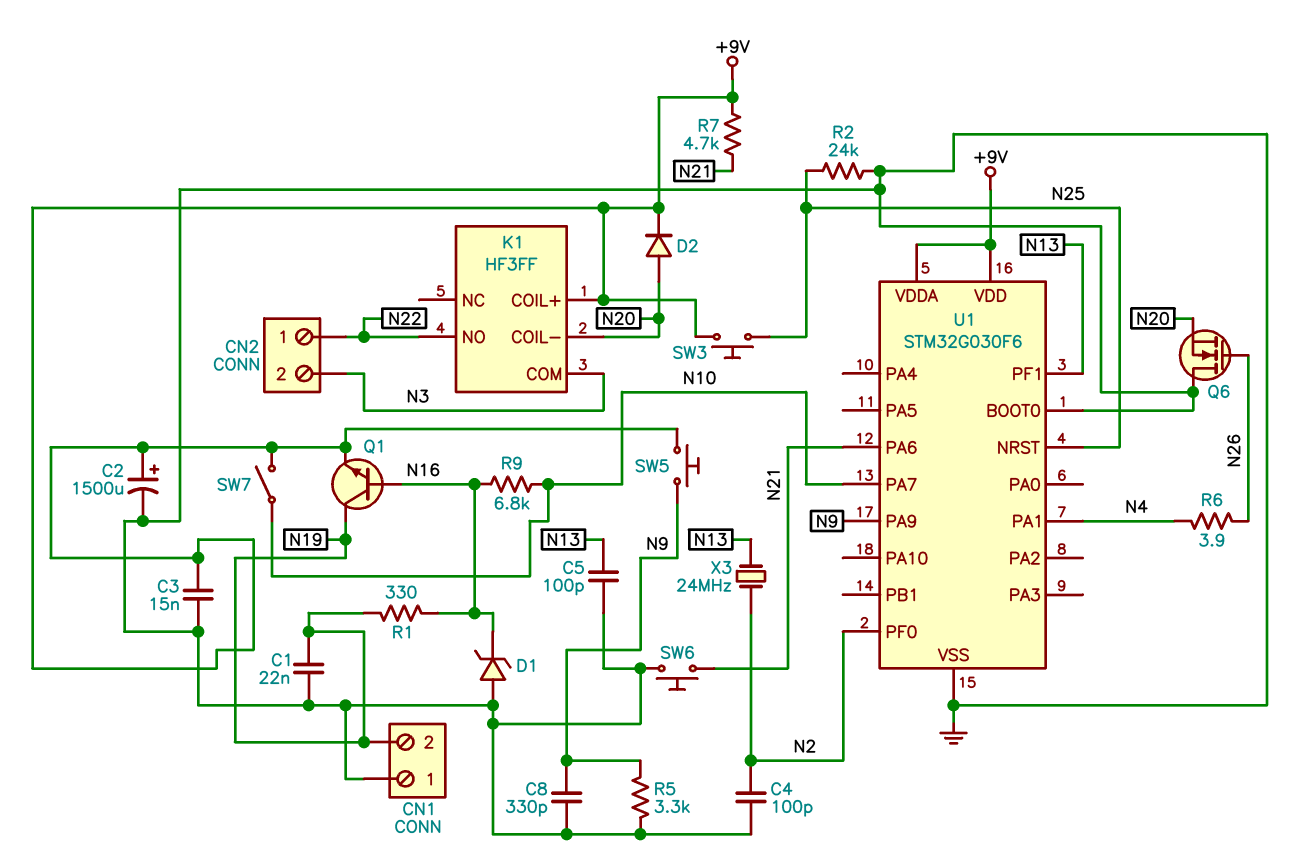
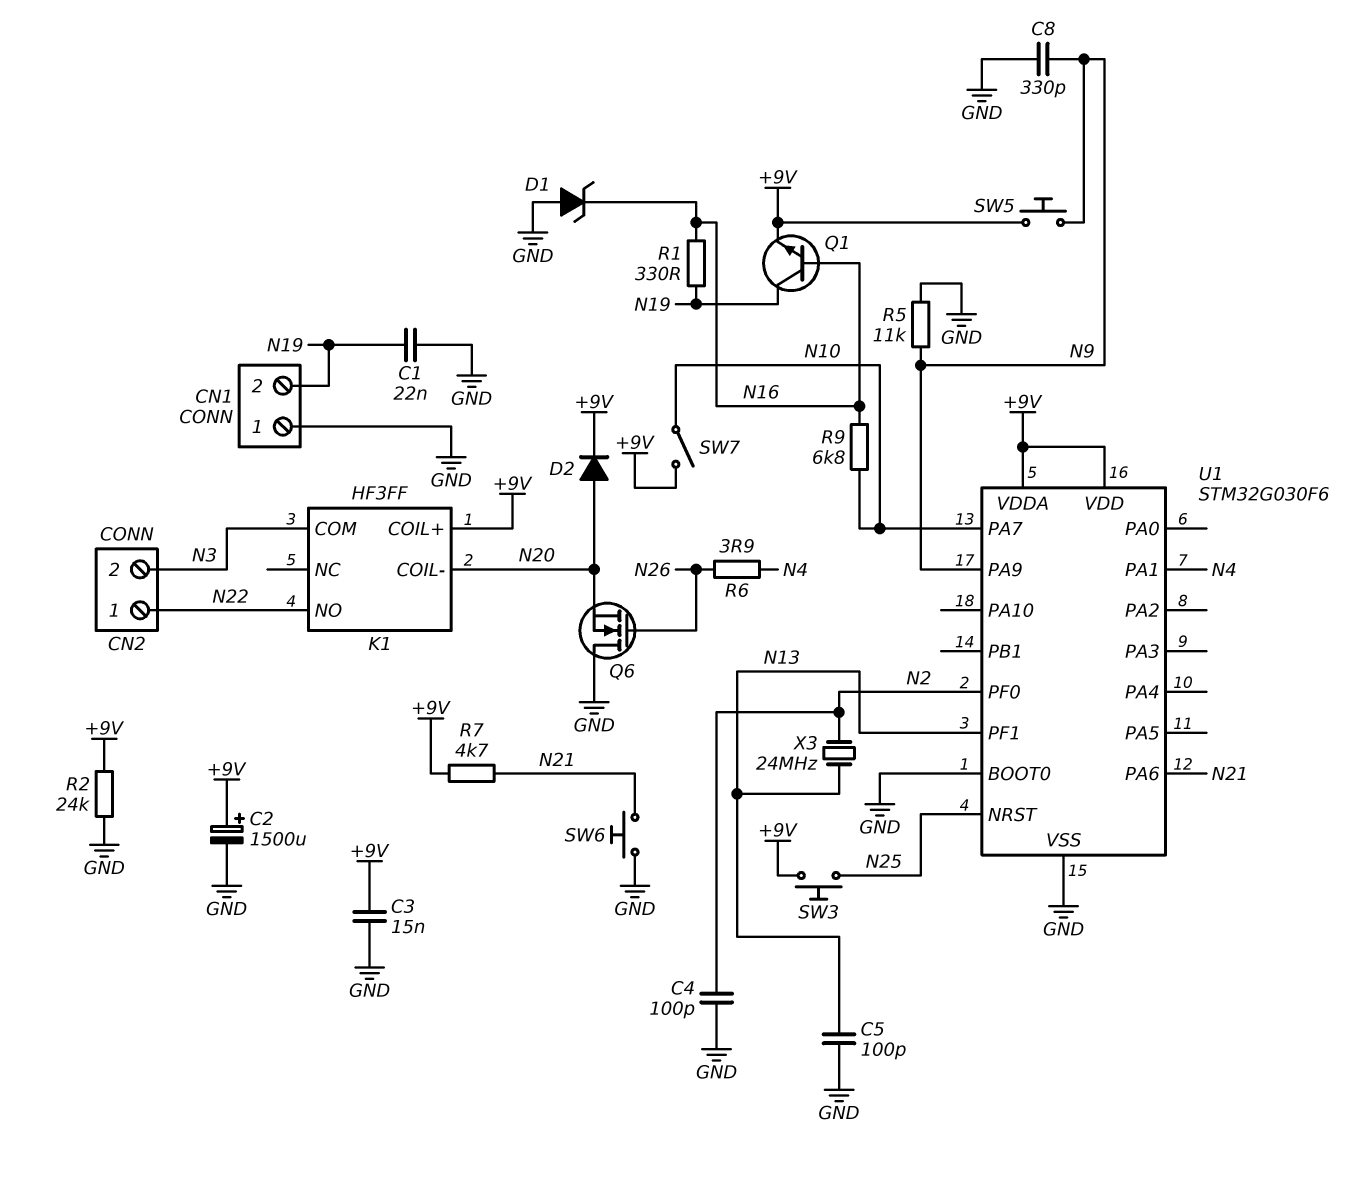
R2: 24k (GND, N25) -> 24k (+9V, GND)
R5: 3.3k (GND, N9) -> 11k (GND, N9)

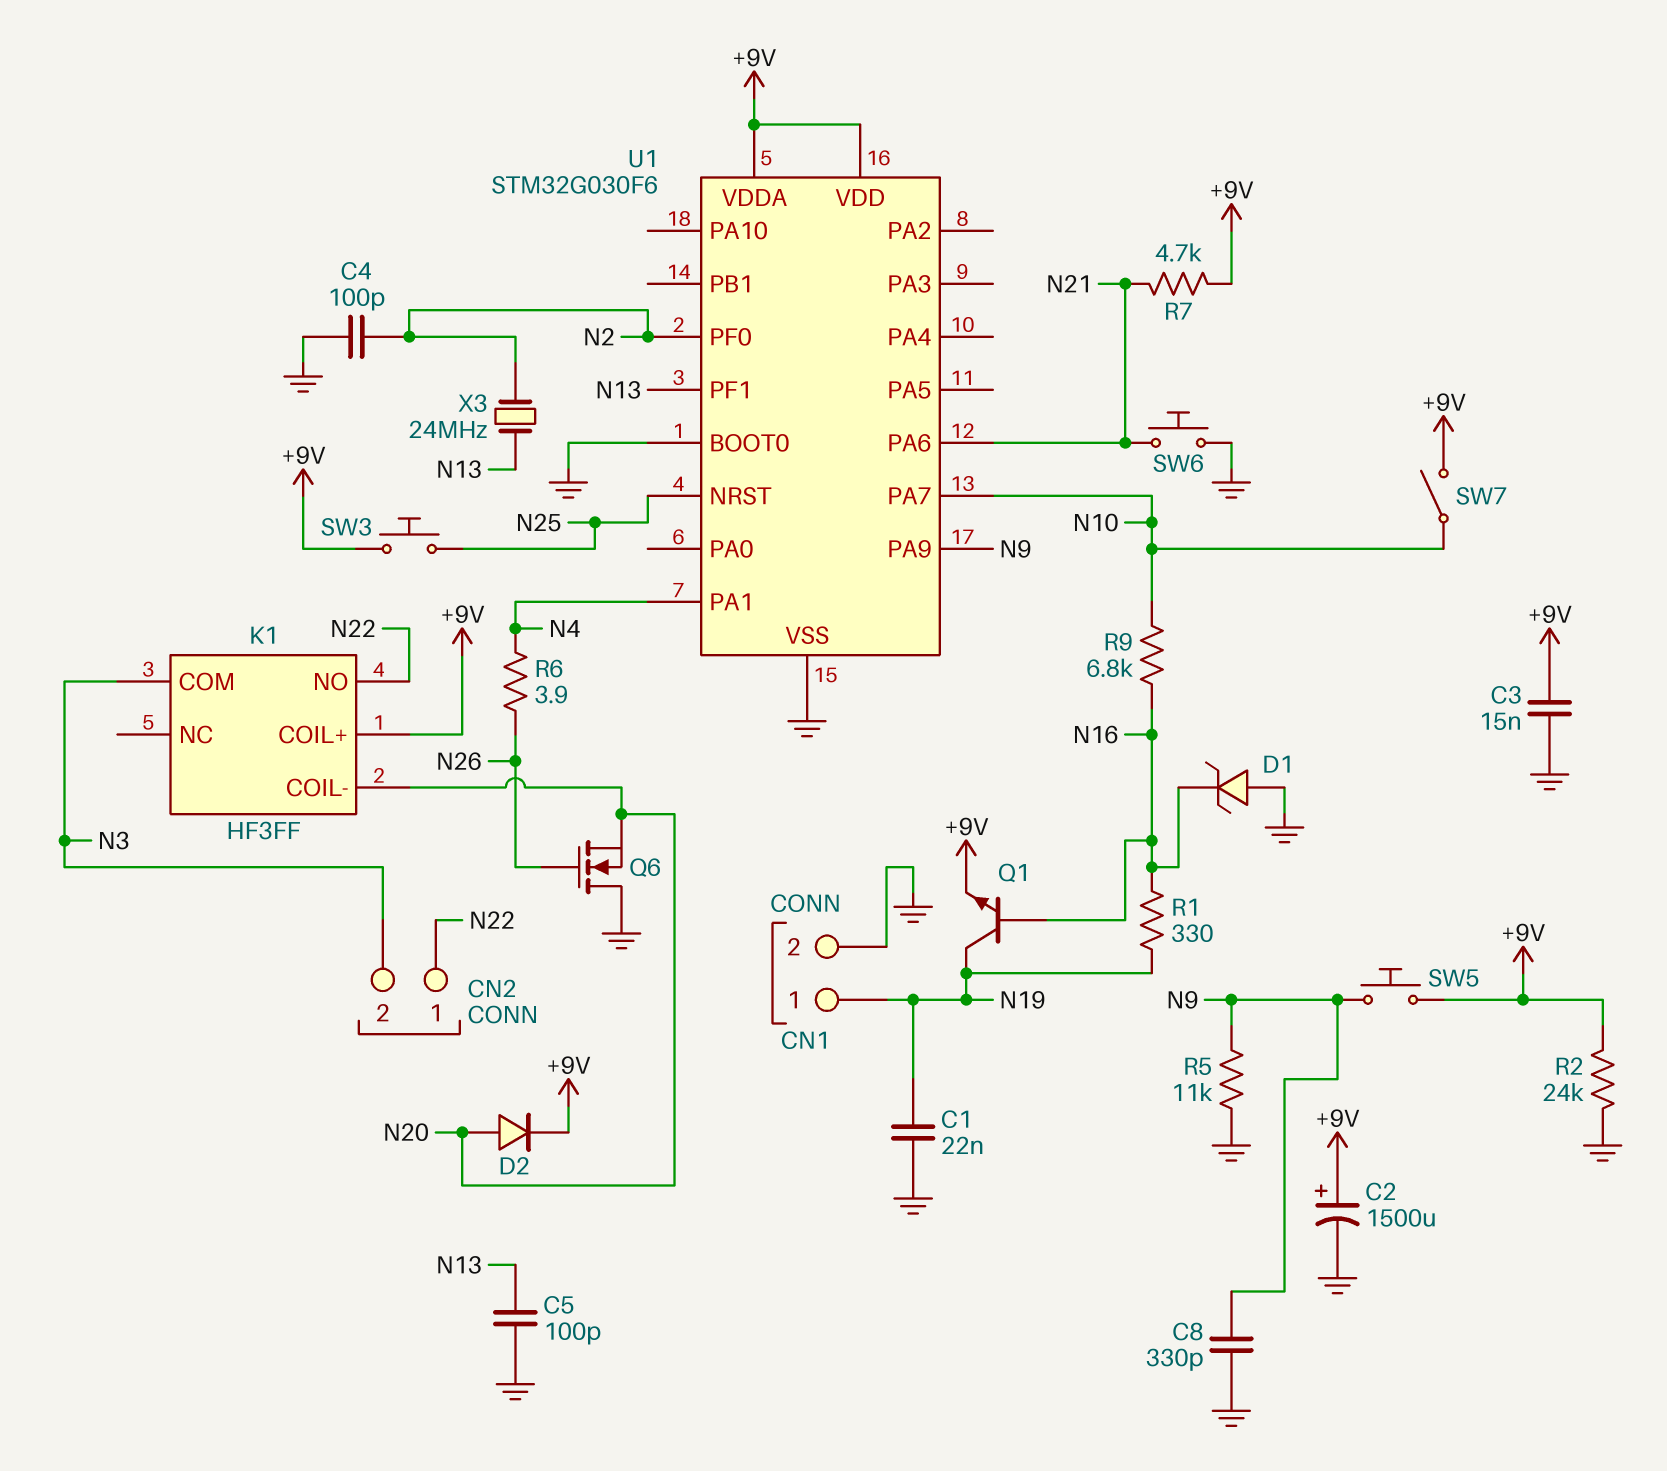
CN1 pin 1: GND -> N19
CN1 pin 2: N19 -> GND

